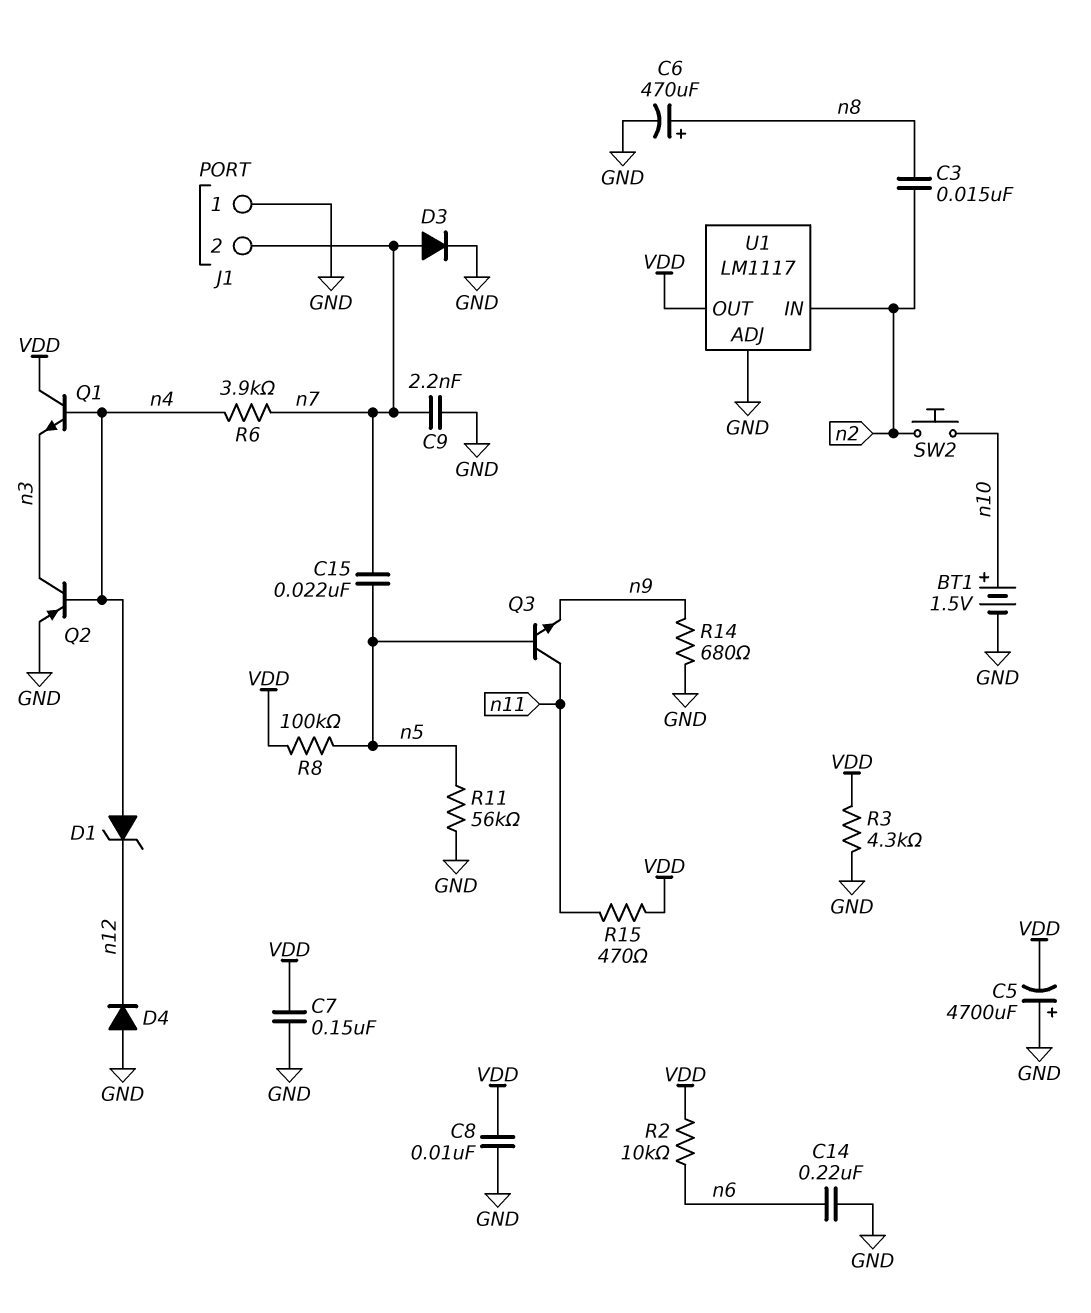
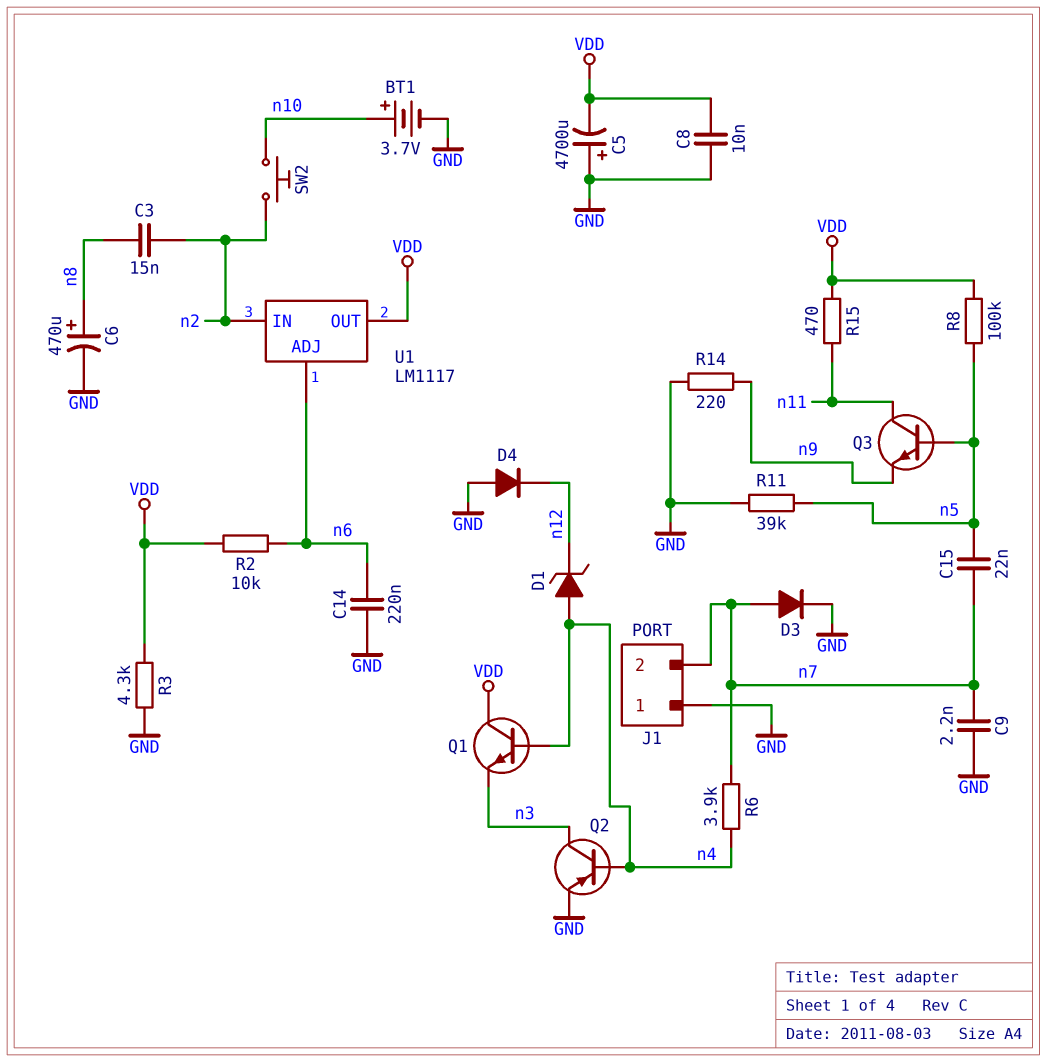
BT1: 1.5V (plus n10, minus GND) -> 3.7V (plus n10, minus GND)
C7: 150nF (GND, VDD) -> none
R11: 56k (GND, n5) -> 39k (GND, n5)
R14: 680 (GND, n9) -> 220 (GND, n9)
U1 pin ADJ: GND -> n6

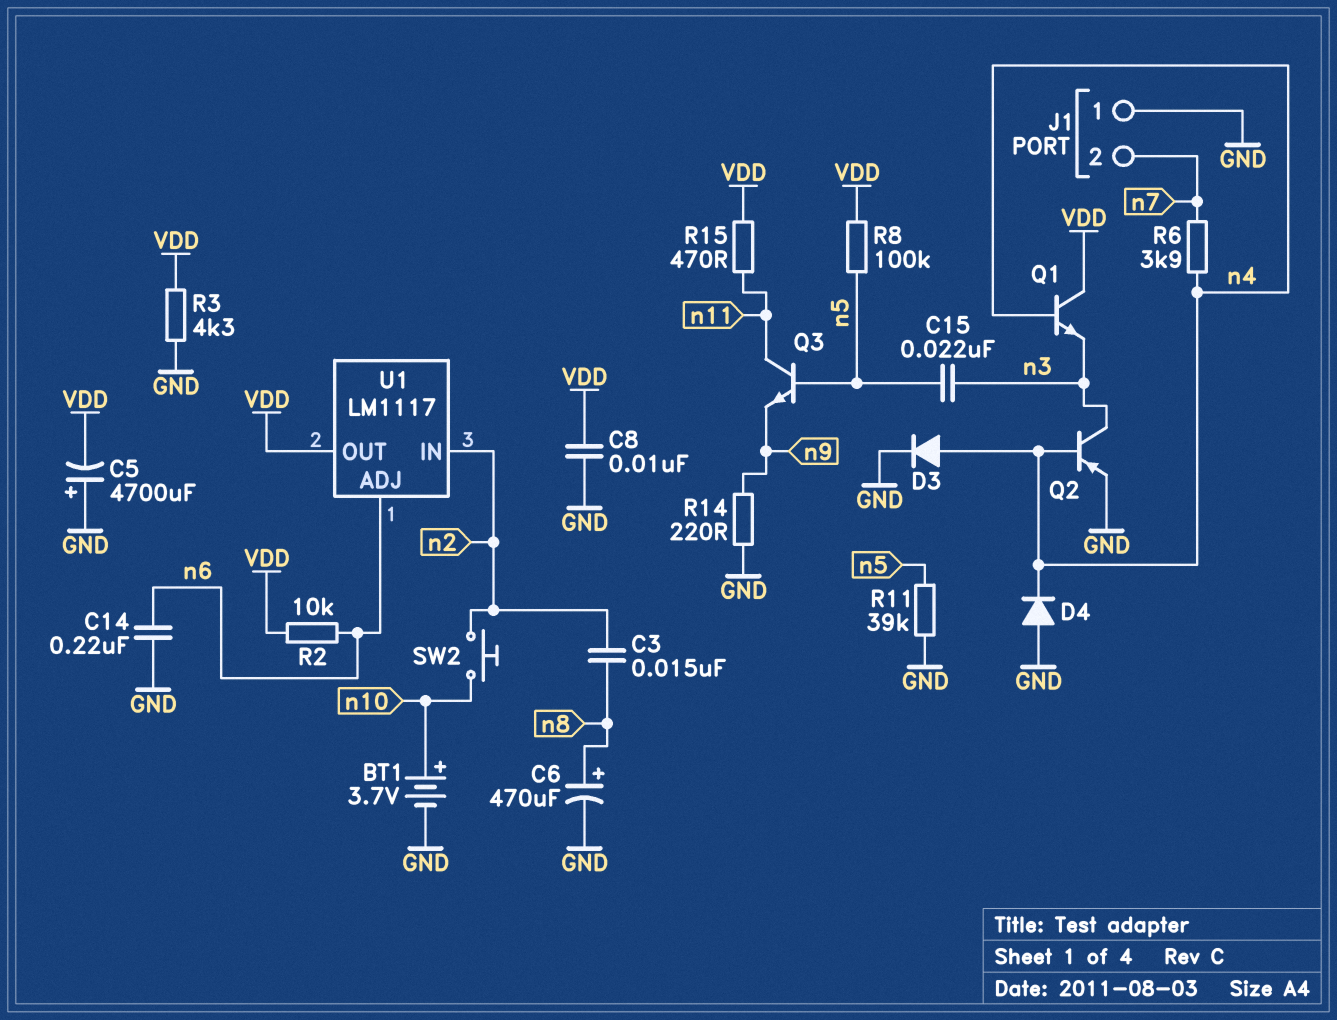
C9: 2.2nF (GND, n7) -> none
C15: 22nF (n5, n7) -> 22nF (n3, n5)
D1: zener (A n4, K n12) -> none
D3: diode (A n7, K GND) -> diode (A n4, K GND)
D4: diode (A GND, K n12) -> diode (A GND, K n4)

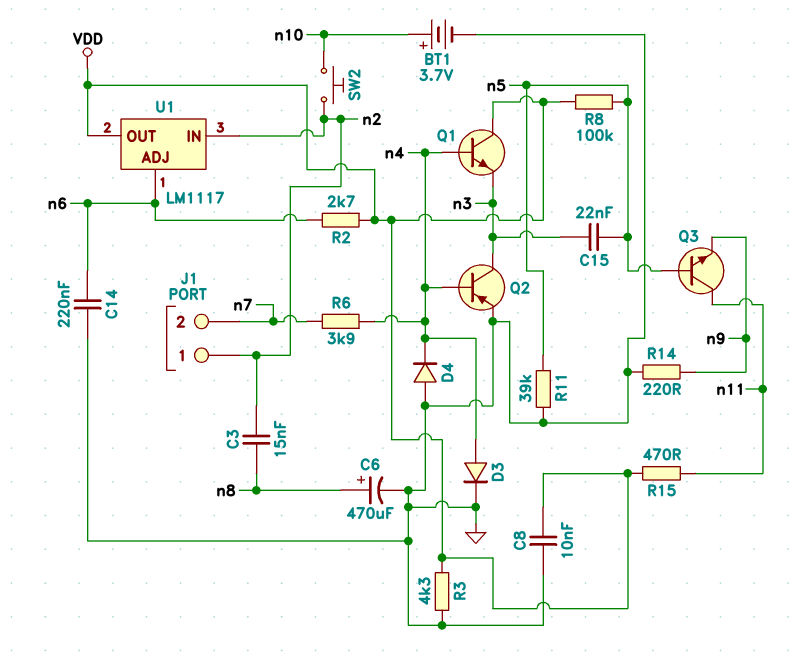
C5: 4700uF (plus GND, minus VDD) -> none
J1 pin 1: GND -> n2
R2: 10k (VDD, n6) -> 2.7k (VDD, n6)

